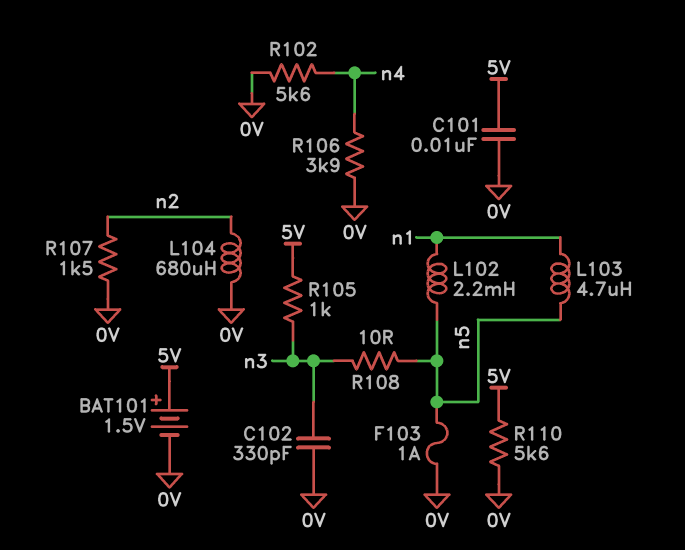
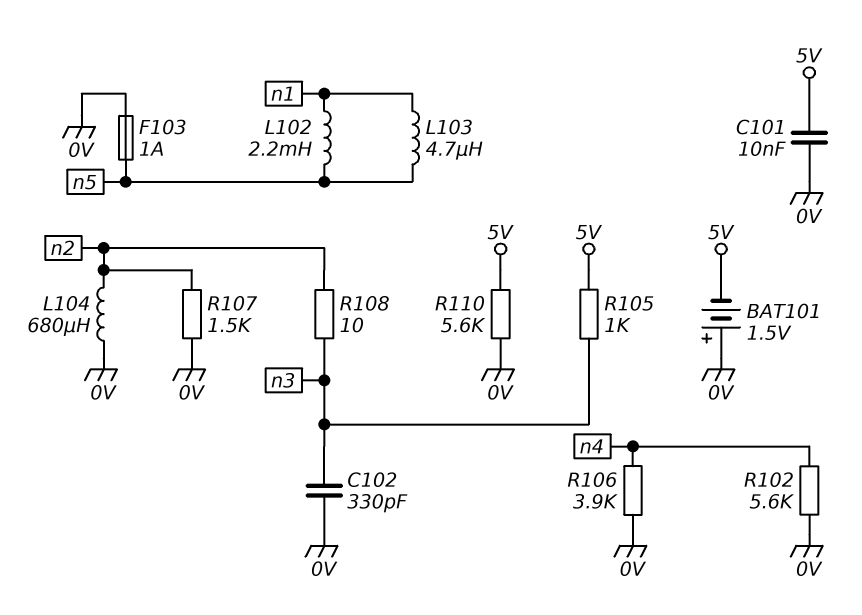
BAT101: 1.5V (plus 5V, minus 0V) -> 1.5V (plus 0V, minus 5V)
R108: 10 (n3, n5) -> 10 (n2, n3)

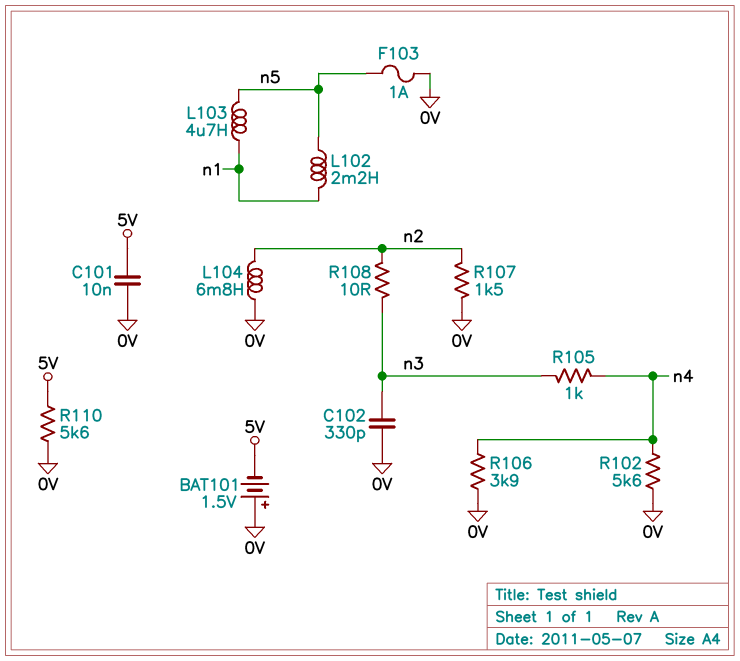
L104: 680uH (0V, n2) -> 6.8mH (0V, n2)
R105: 1k (5V, n3) -> 1k (n3, n4)

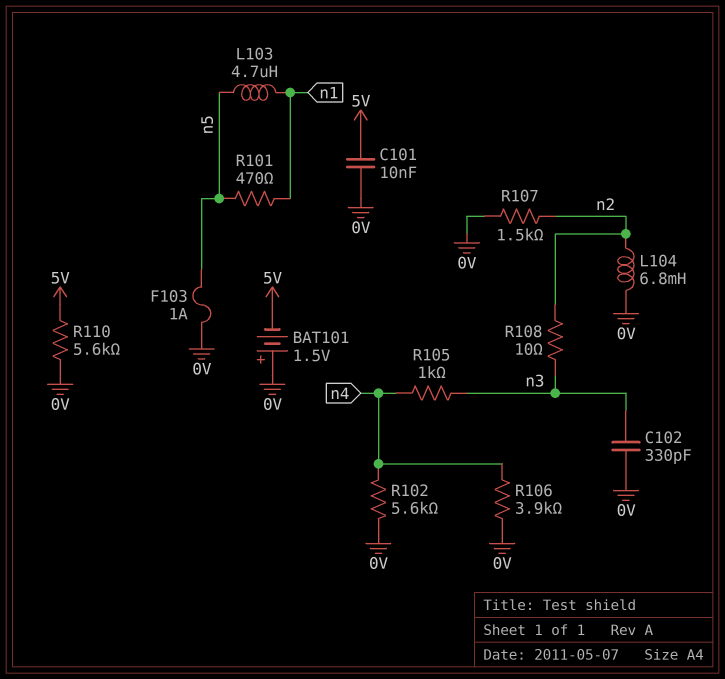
L102: 2.2mH (n1, n5) -> none
R101: none -> 470 (n1, n5)

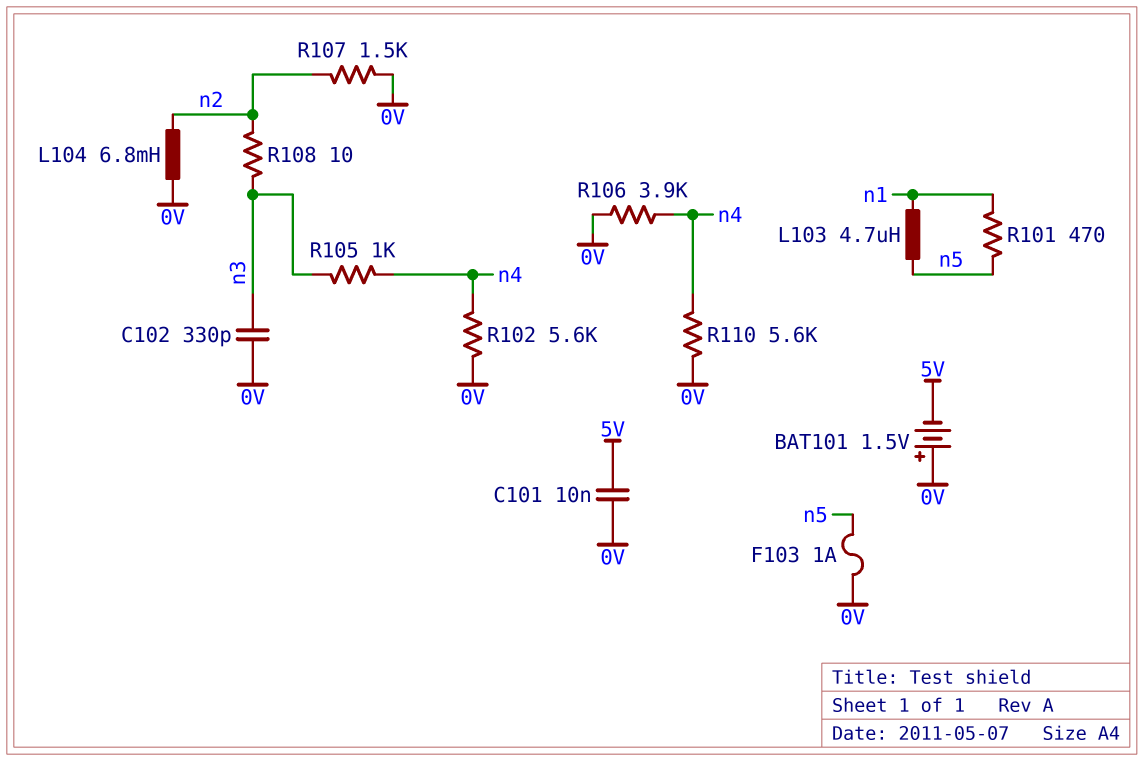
R110: 5.6k (0V, 5V) -> 5.6k (0V, n4)

